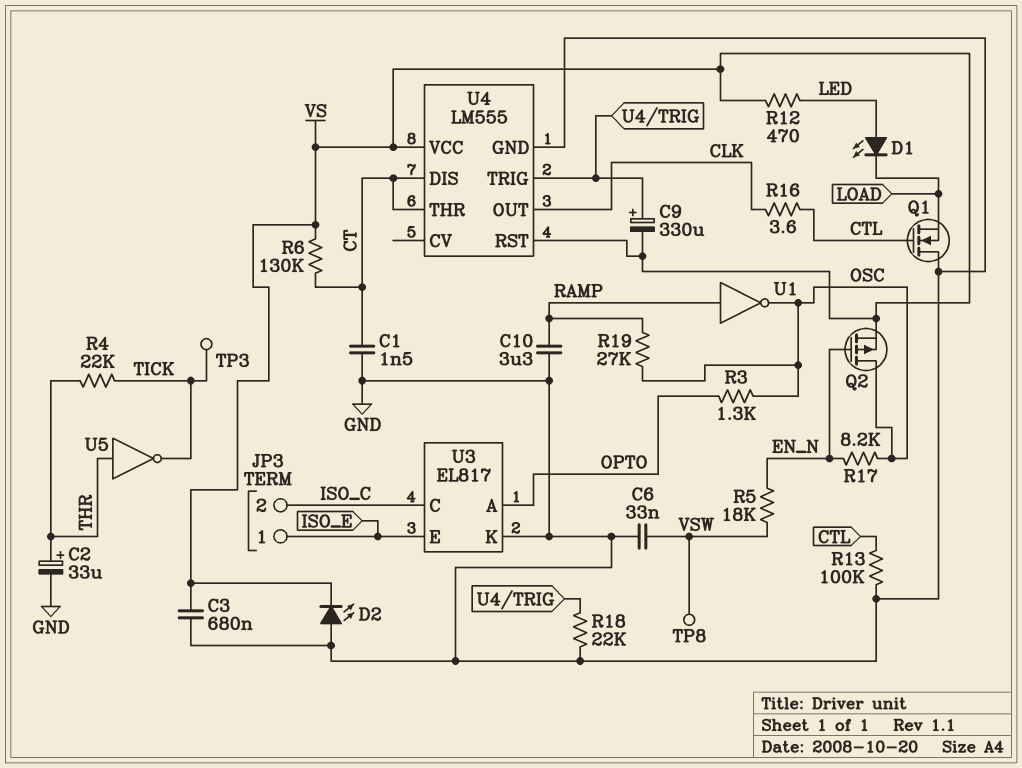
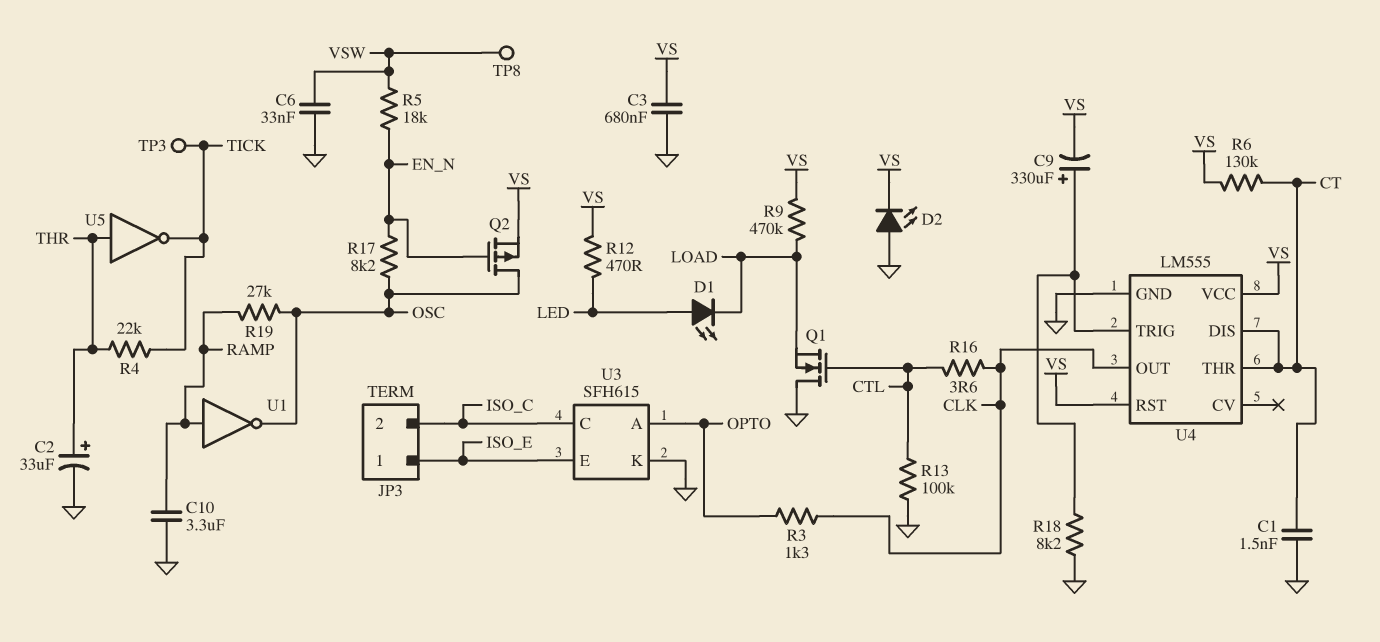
R3: 1.3k (OPTO, OSC) -> 1.3k (CLK, OPTO)
R9: none -> 470k (LOAD, VS)
R18: 22k (GND, U4/TRIG) -> 8.2k (GND, U4/TRIG)
U3: EL817 -> SFH615

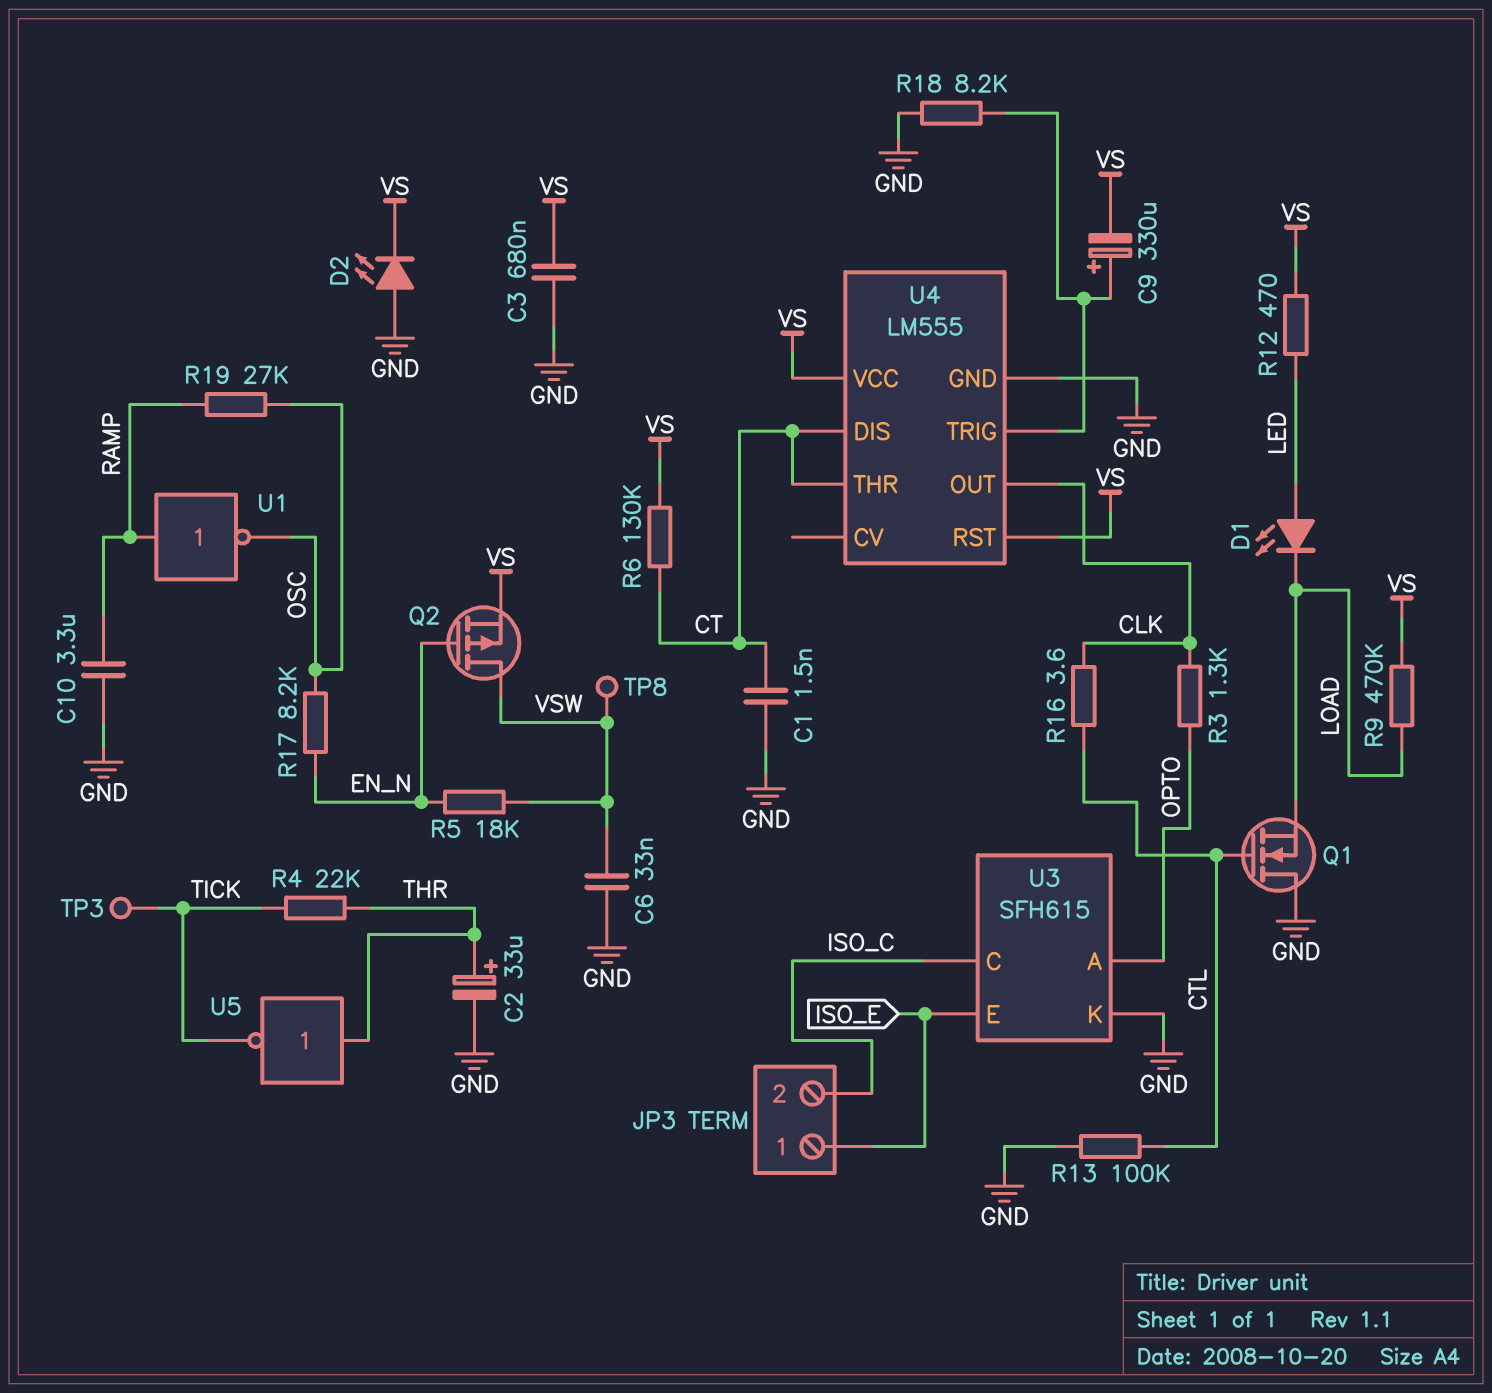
Q2: PMOS (G EN_N, D OSC, S VS) -> PMOS (G EN_N, D VSW, S VS)

